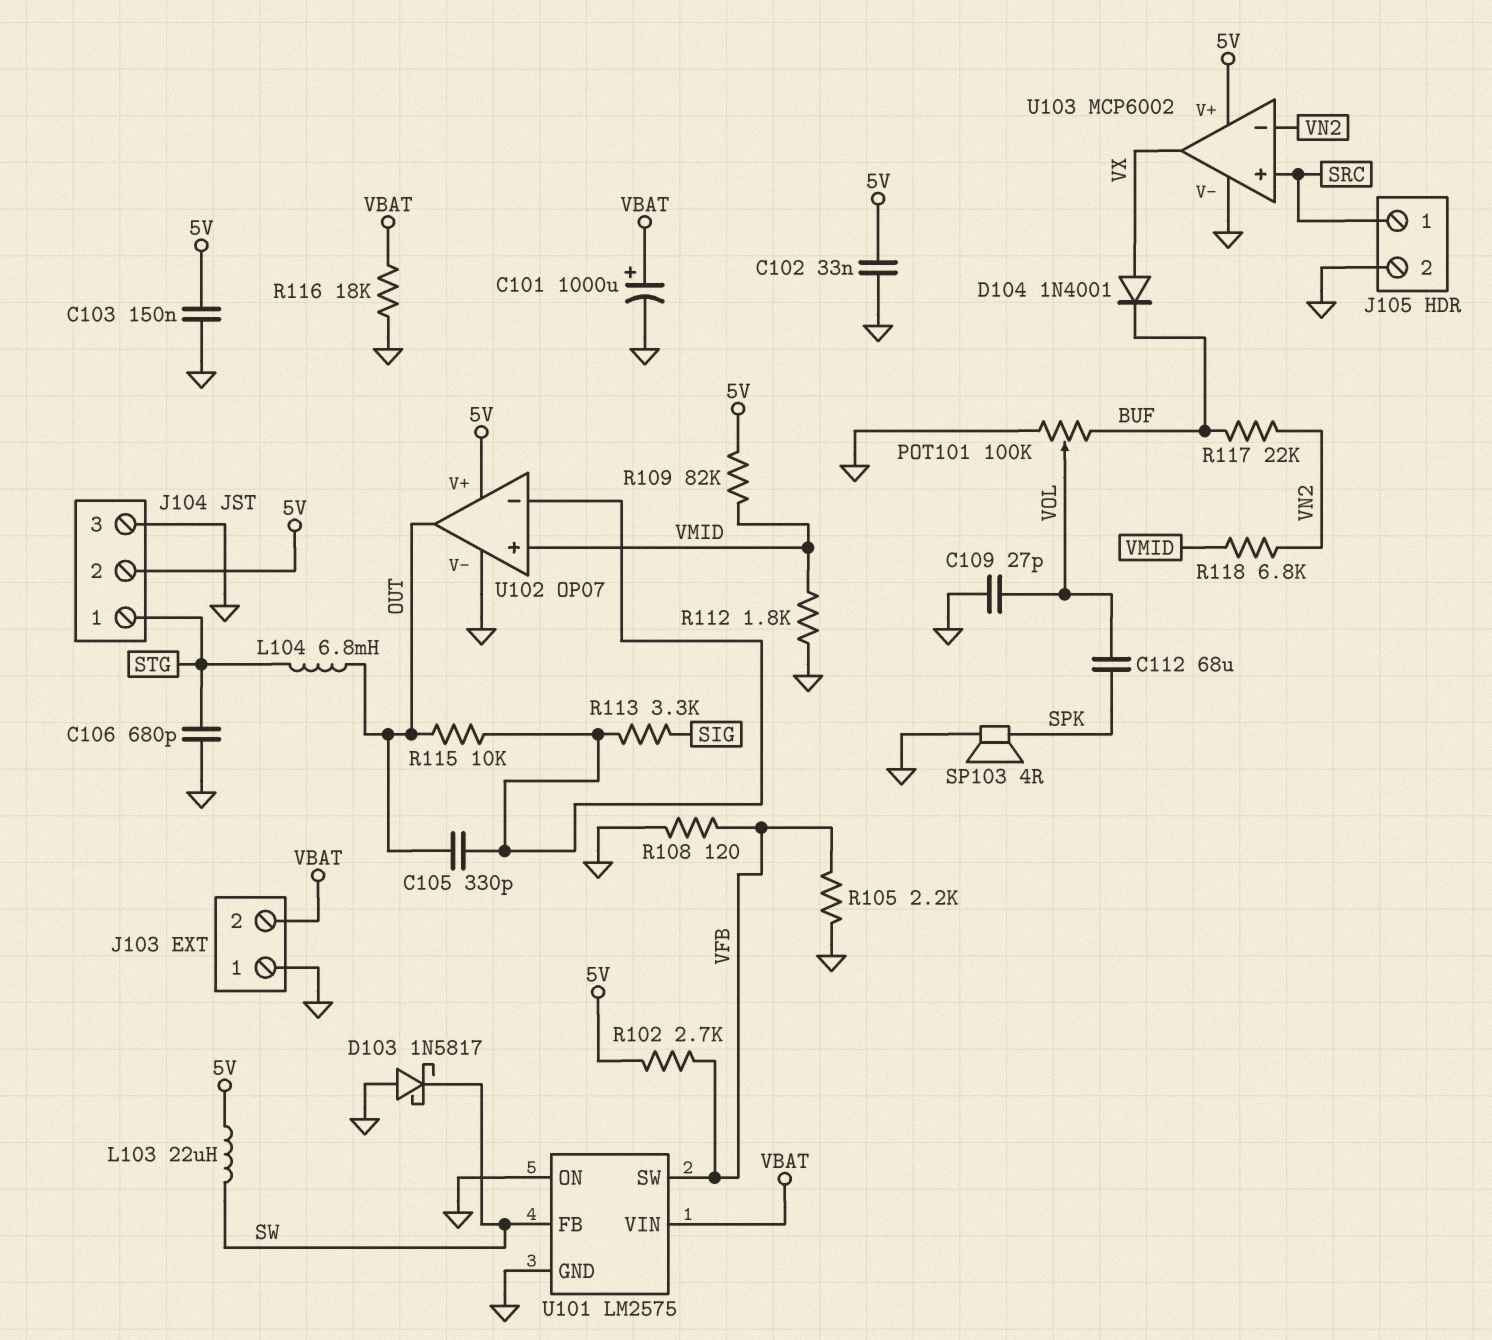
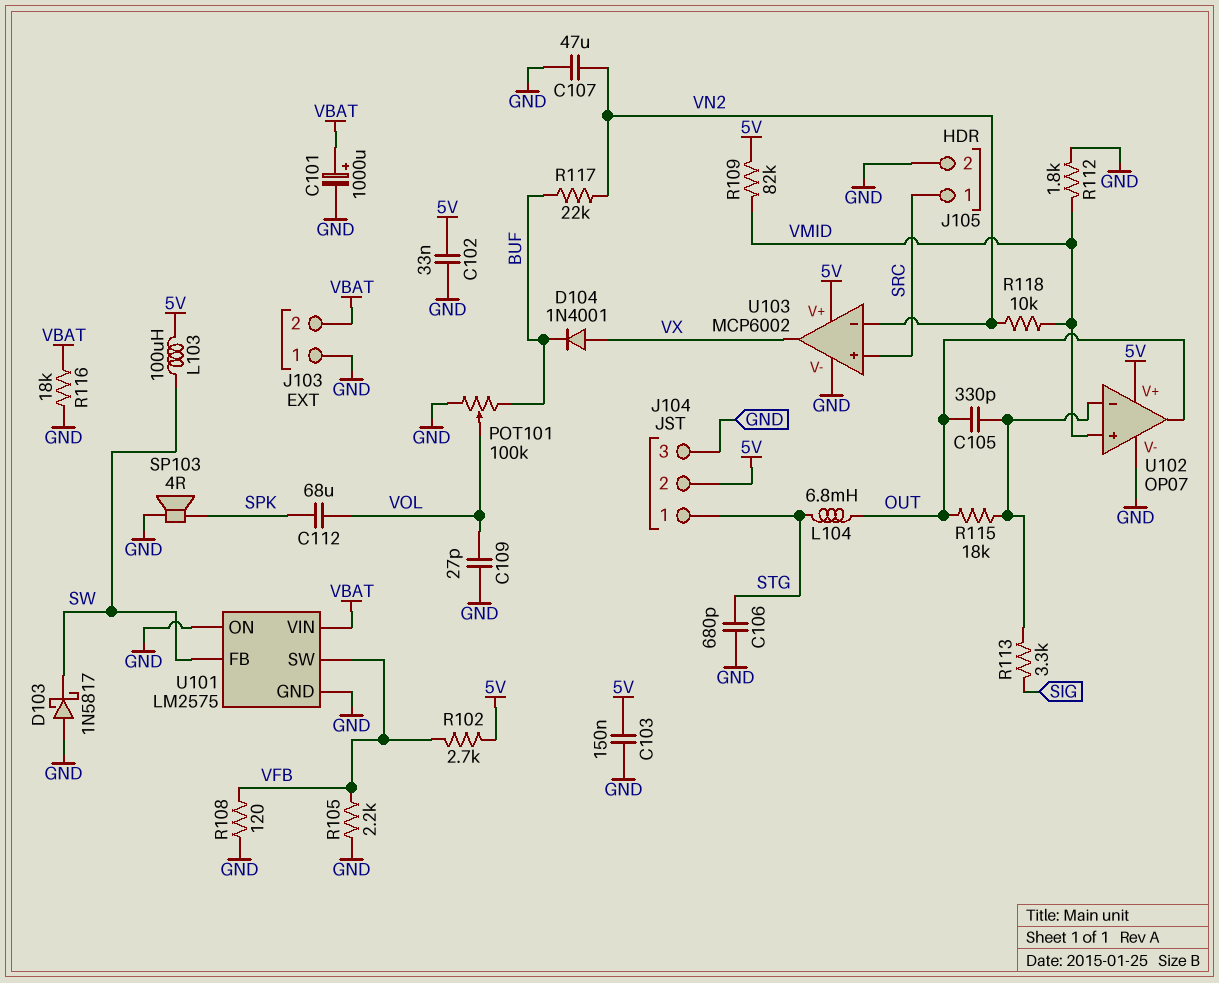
C107: none -> 47uF (GND, VN2)
L103: 22uH (5V, SW) -> 100uH (5V, SW)
R115: 10k (OUT, U102/in-) -> 18k (OUT, U102/in-)
R118: 6.8k (VMID, VN2) -> 10k (VMID, VN2)

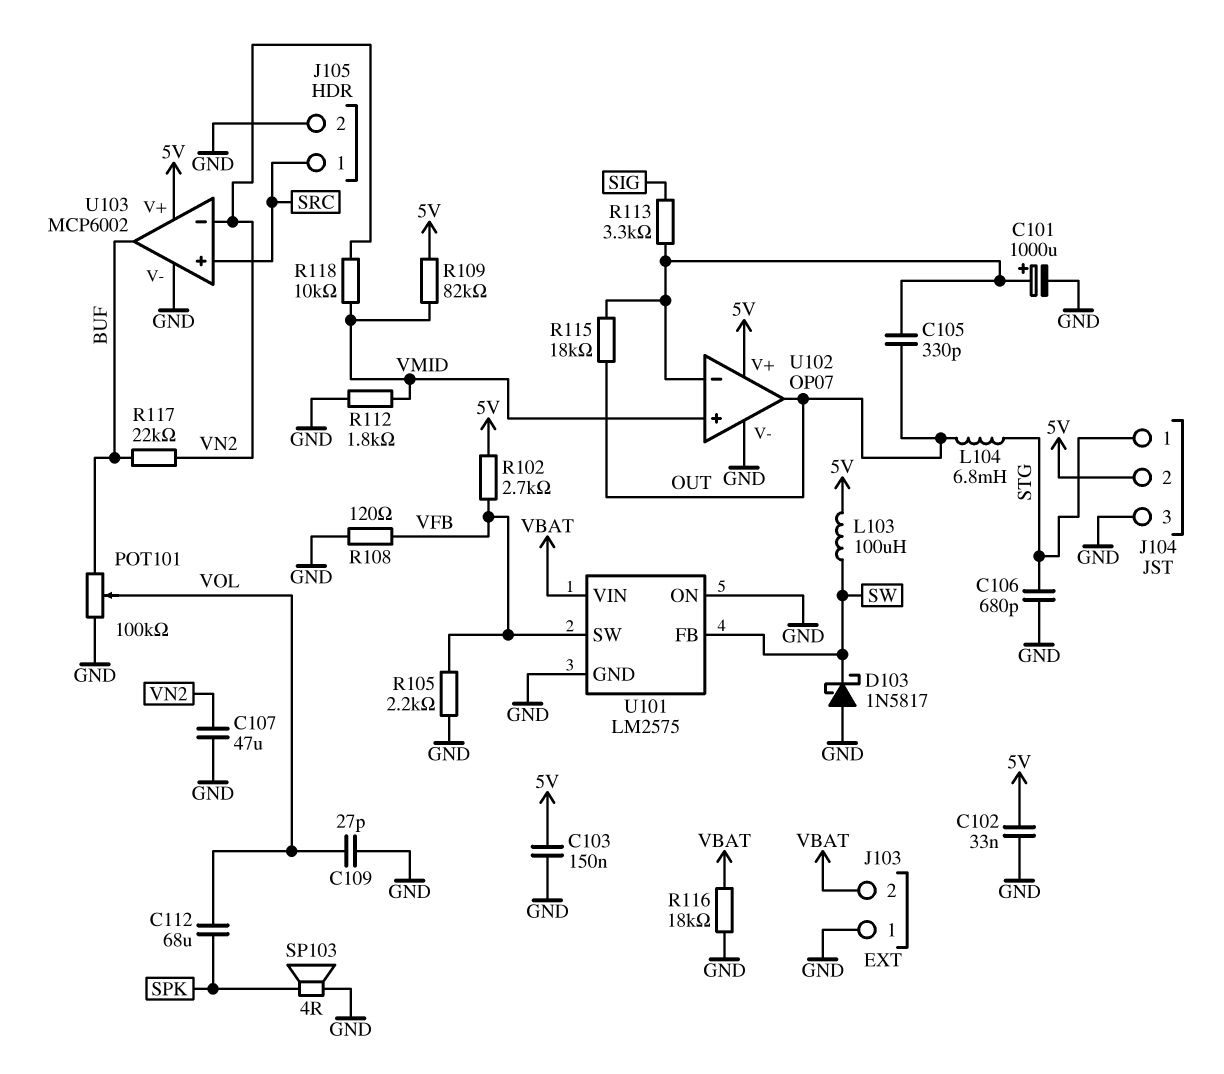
C101: 1000uF (plus VBAT, minus GND) -> 1000uF (plus U102/in-, minus GND)
D104: diode 1N4001 (A VX, K BUF) -> none
U103 pin out: VX -> BUF

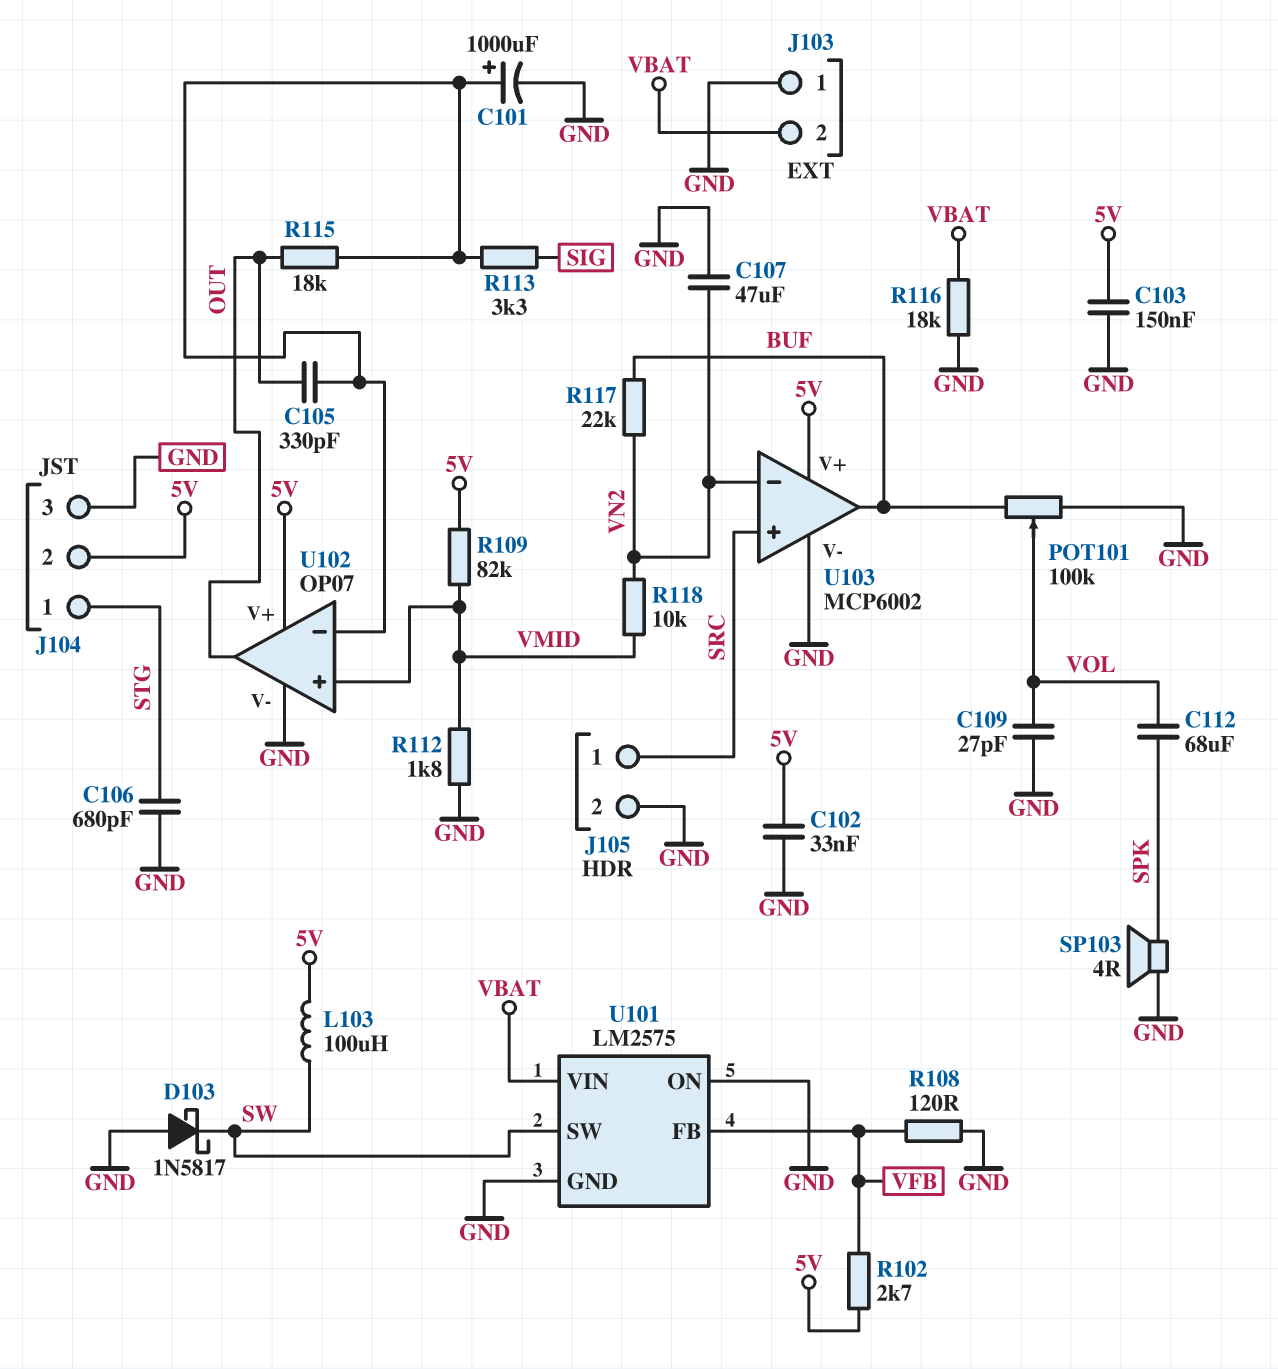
L104: 6.8mH (OUT, STG) -> none
R105: 2.2k (GND, VFB) -> none
U101 pin FB: SW -> VFB
U101 pin SW: VFB -> SW

